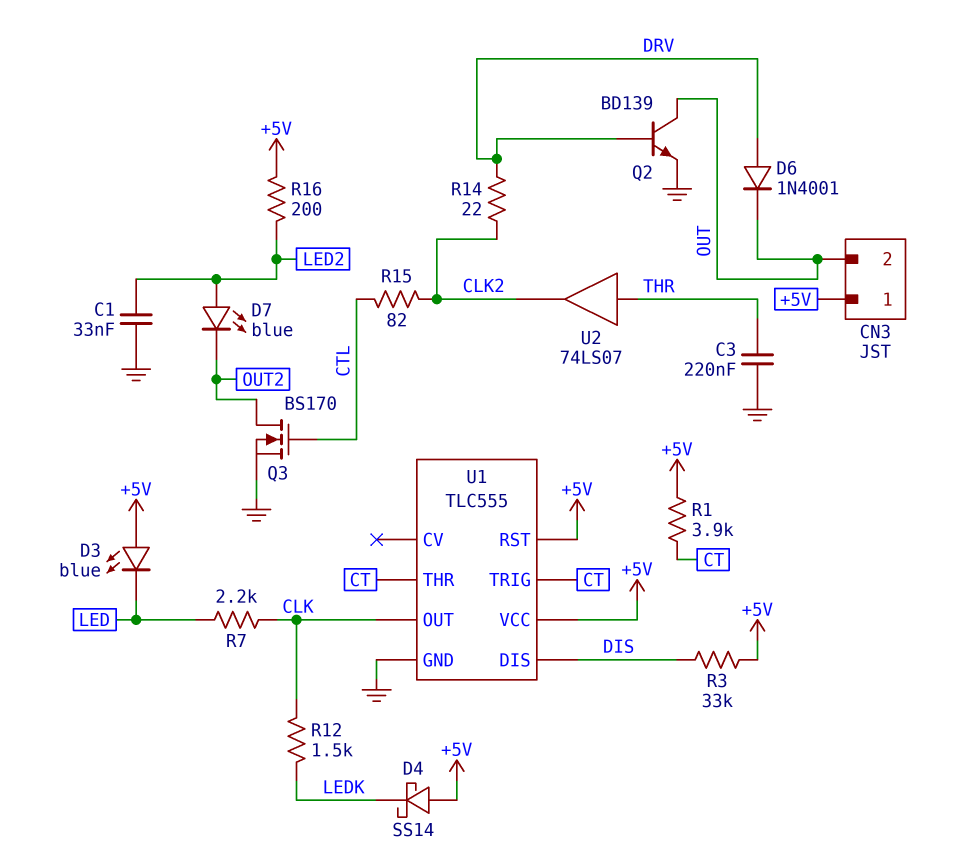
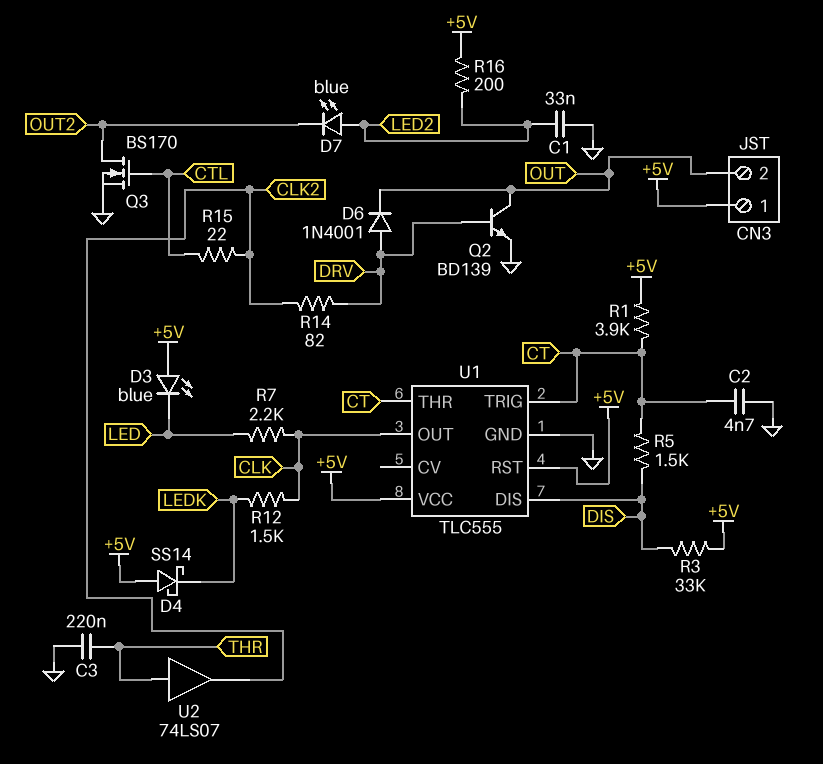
C2: none -> 4.7nF (CT, GND)
R5: none -> 1.5k (CT, DIS)
R14: 22 (CLK2, DRV) -> 82 (CLK2, DRV)
R15: 82 (CLK2, CTL) -> 22 (CLK2, CTL)

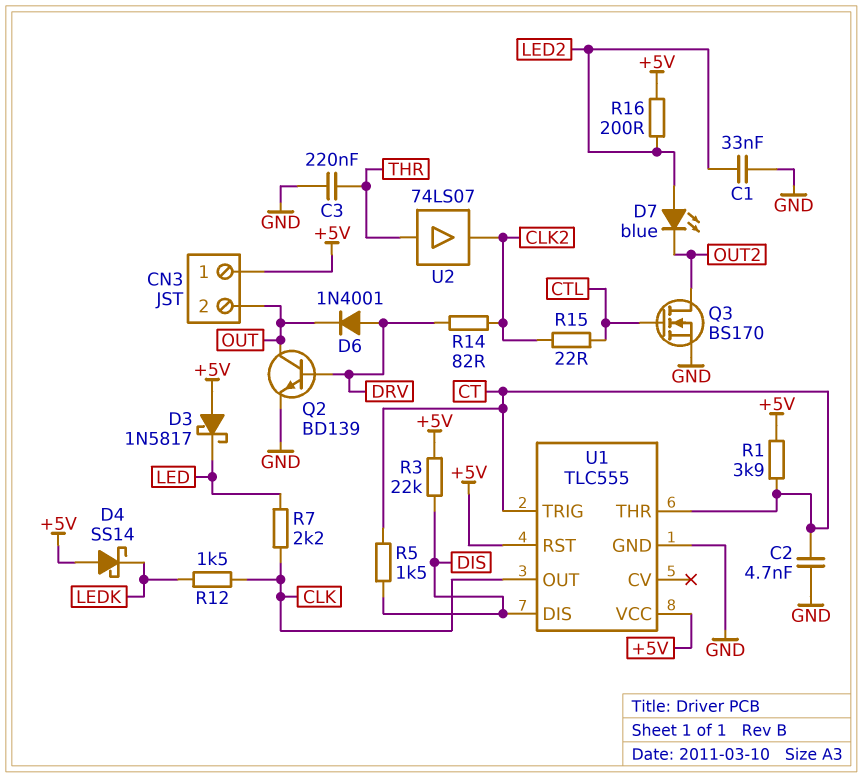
D3: LED blue (A +5V, K LED) -> schottky 1N5817 (A +5V, K LED)
R3: 33k (+5V, DIS) -> 22k (+5V, DIS)

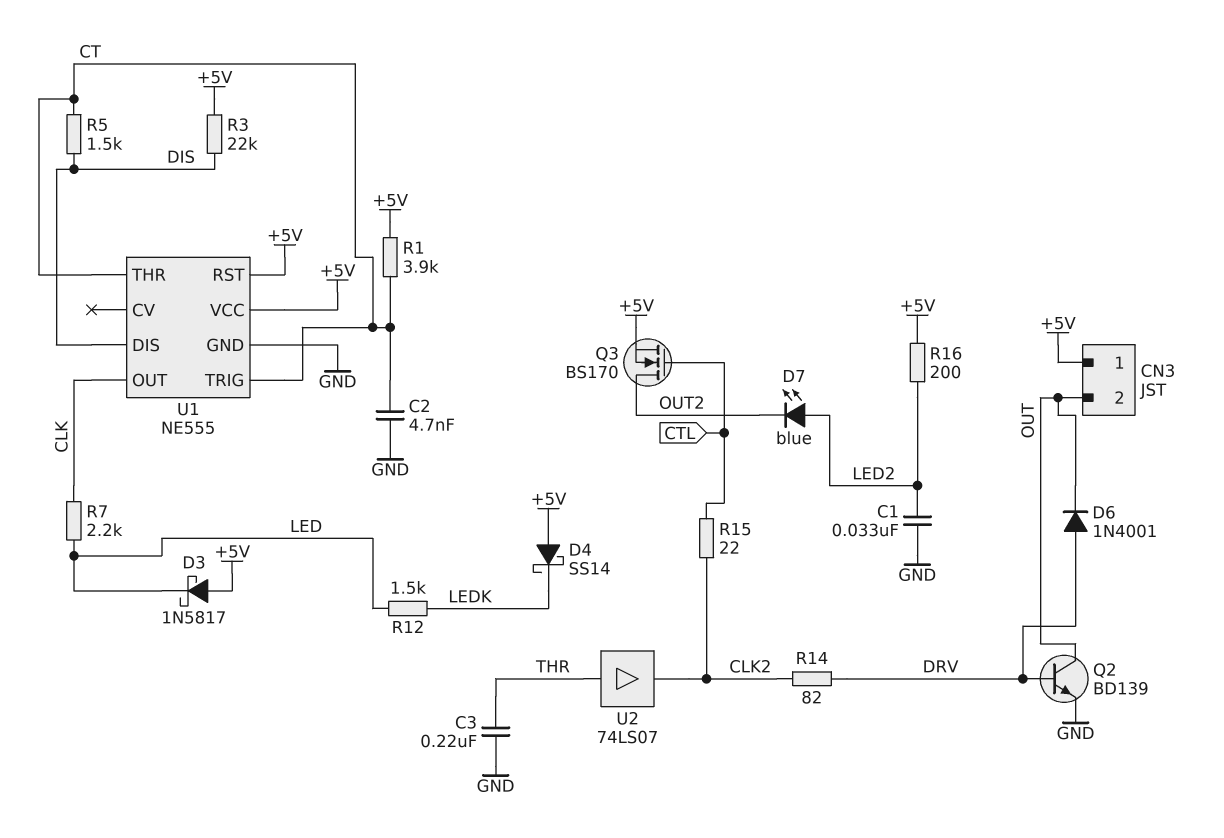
Q3: NMOS BS170 (G CTL, D OUT2, S GND) -> NMOS BS170 (G CTL, D OUT2, S +5V)
R12: 1.5k (CLK, LEDK) -> 1.5k (LED, LEDK)
U1: TLC555 -> NE555

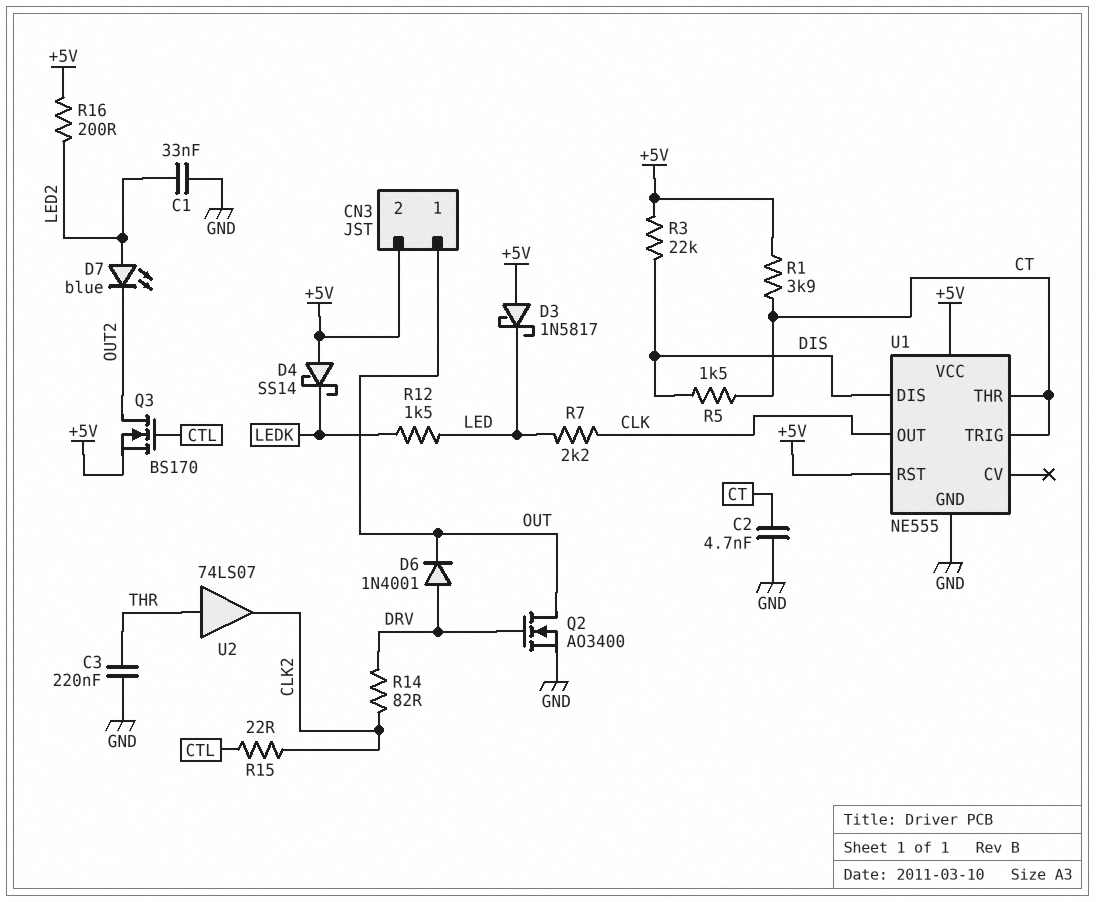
CN3 pin 1: +5V -> OUT
CN3 pin 2: OUT -> +5V
Q2: NPN BD139 (B DRV, C OUT, E GND) -> NMOS AO3400 (G DRV, D OUT, S GND)

